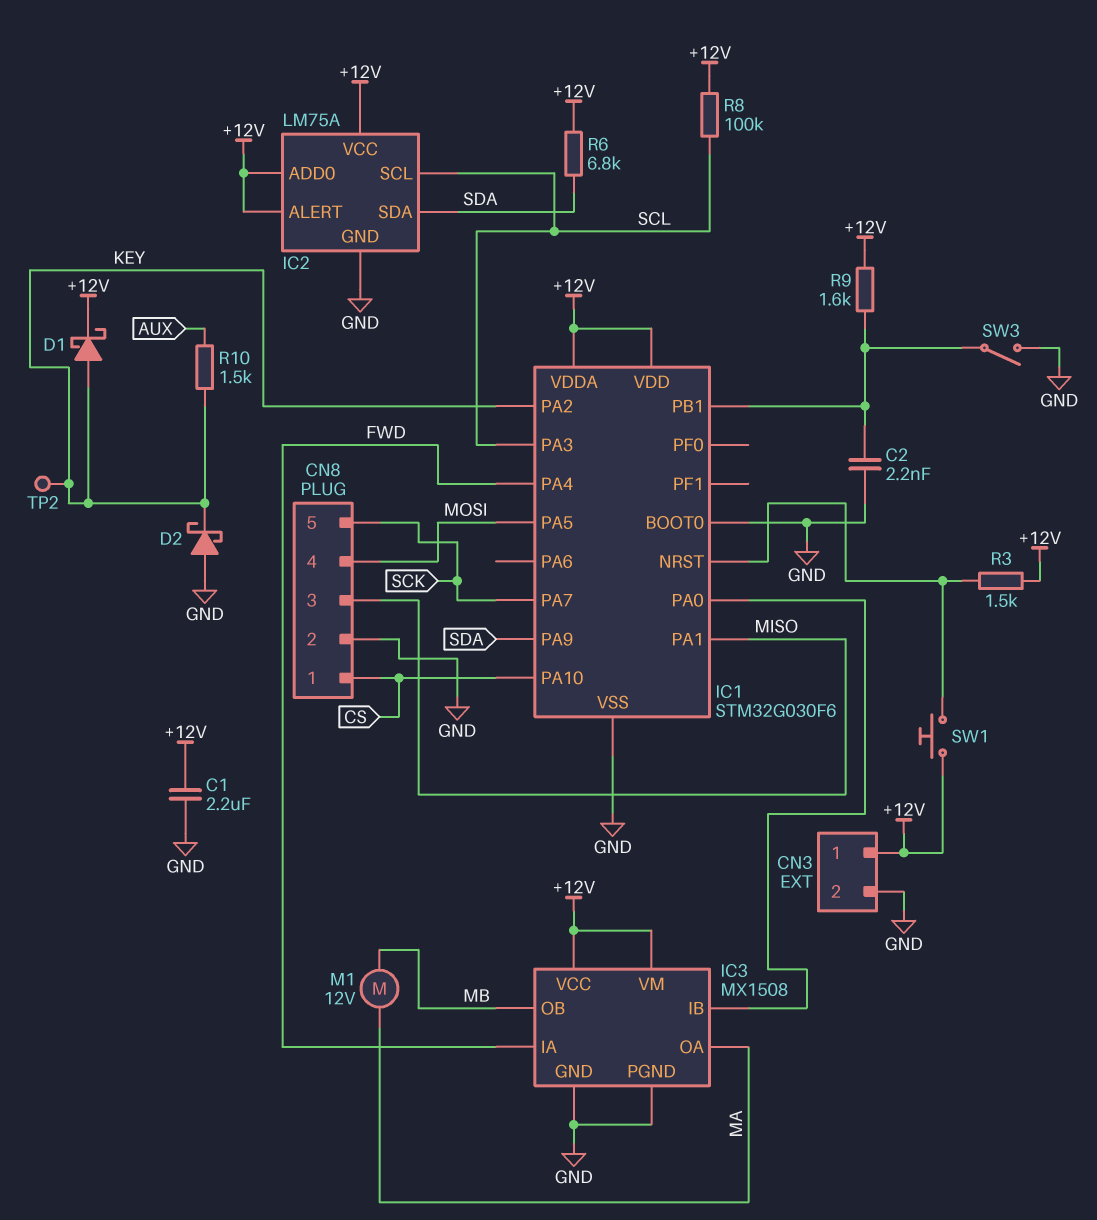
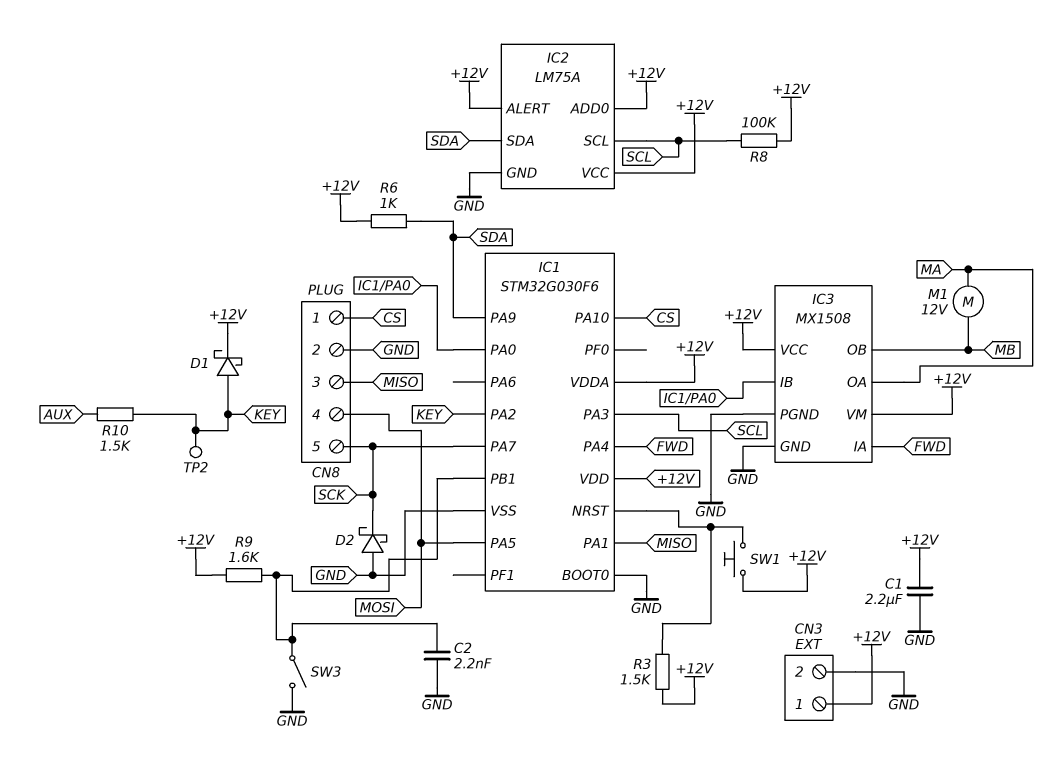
D2: schottky (A GND, K KEY) -> schottky (A GND, K SCK)
R6: 6.8k (+12V, SDA) -> 1k (+12V, SDA)

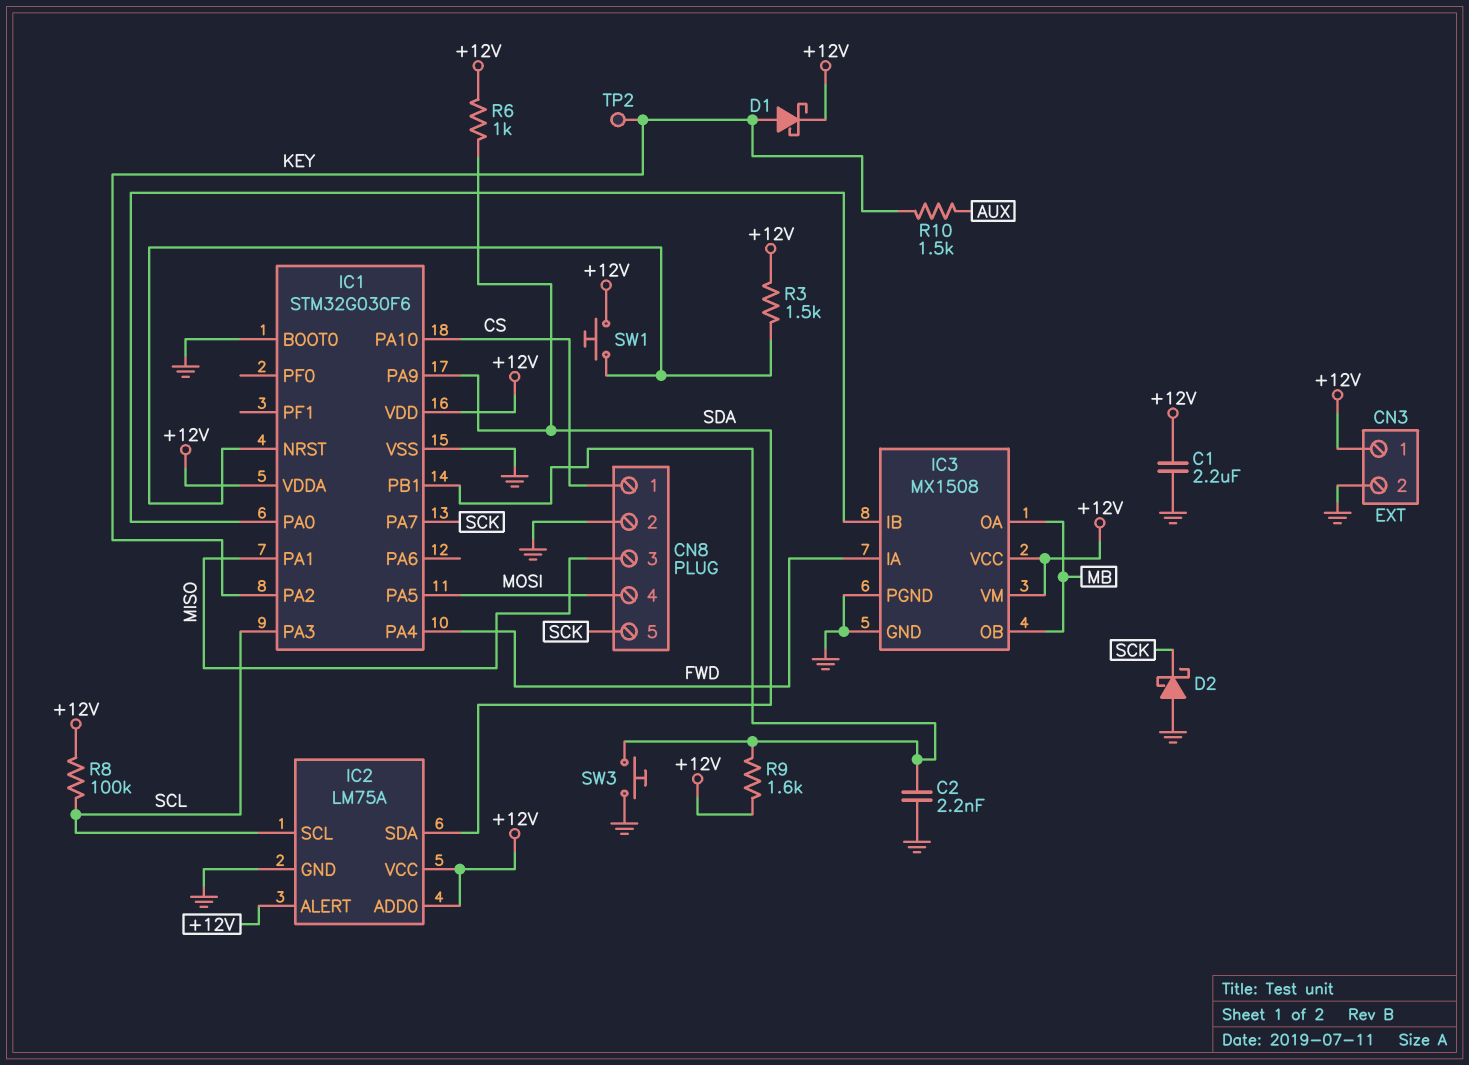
IC3 pin OA: MA -> MB
M1: motor 12V (MA, MB) -> none
SW3: switch (GND, IC1/PB1) -> button (GND, IC1/PB1)

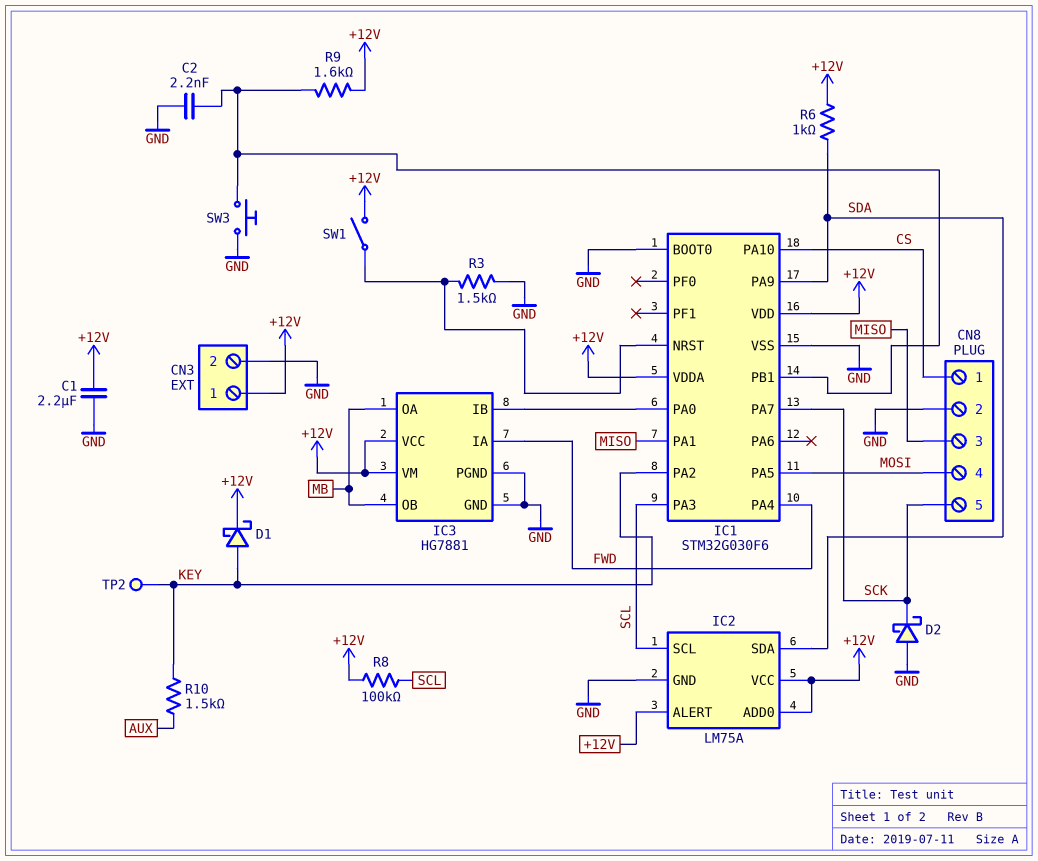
IC3: MX1508 -> HG7881
R3: 1.5k (+12V, IC1/NRST) -> 1.5k (GND, IC1/NRST)
SW1: button (+12V, IC1/NRST) -> switch (+12V, IC1/NRST)

